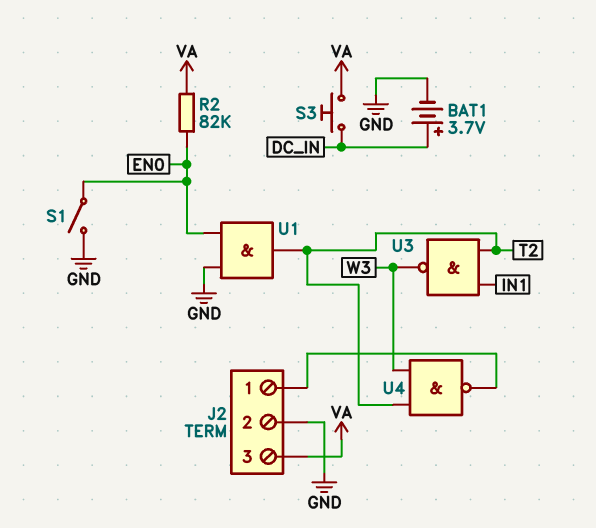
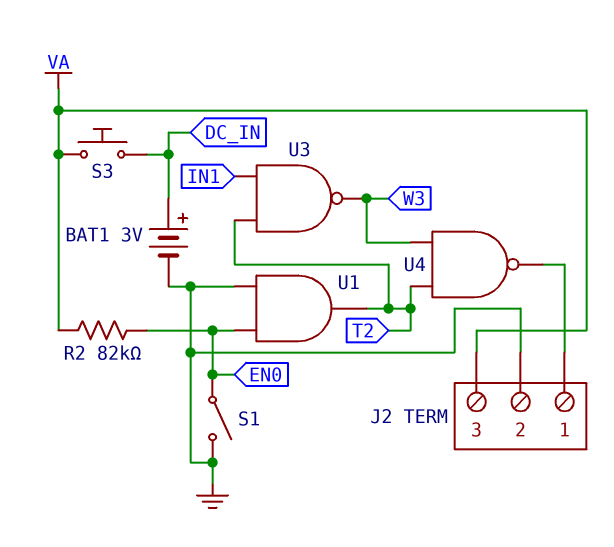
BAT1: 3.7V (plus DC_IN, minus GND) -> 3V (plus DC_IN, minus GND)

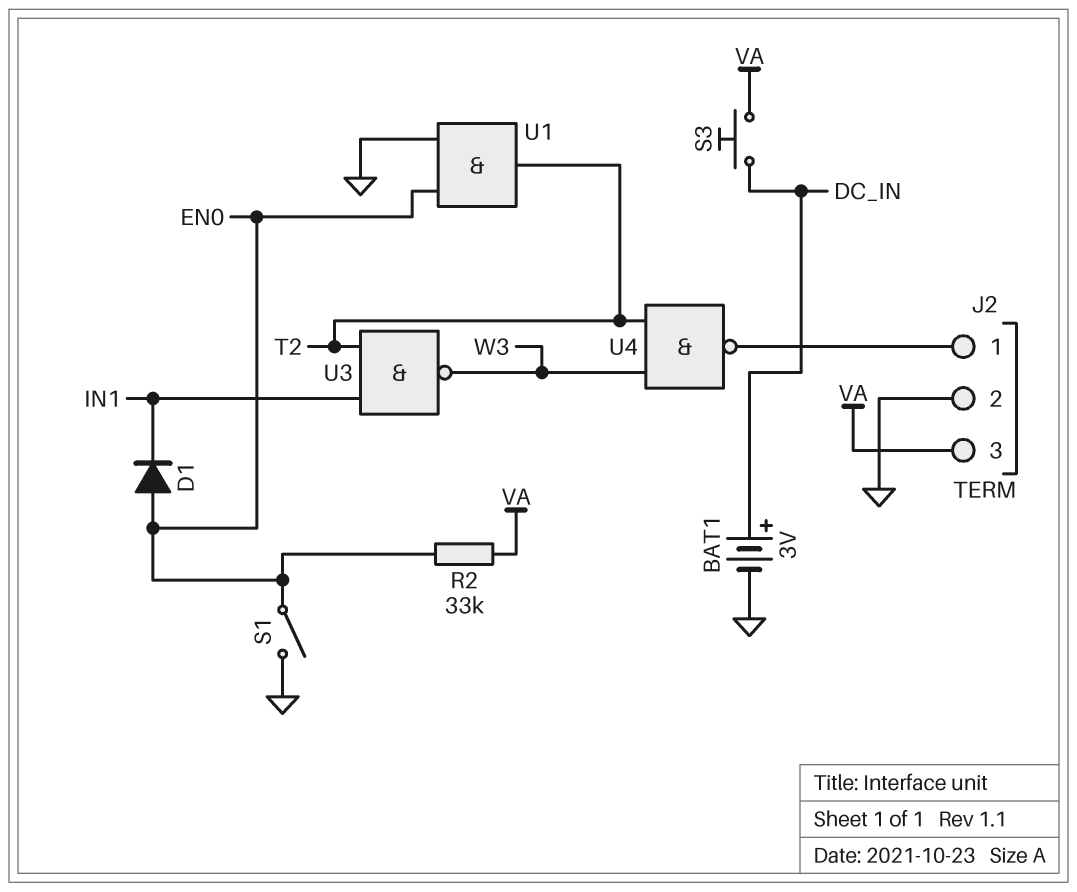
D1: none -> diode (A EN0, K IN1)
R2: 82k (EN0, VA) -> 33k (EN0, VA)

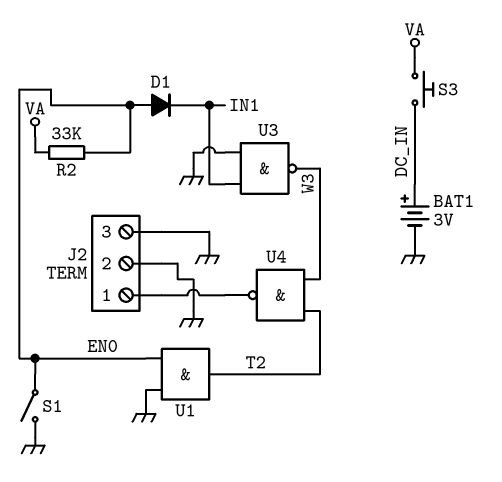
J2 pin 3: VA -> GND
U3: NAND (in IN1, in T2, out W3) -> NAND (in GND, in IN1, out W3)

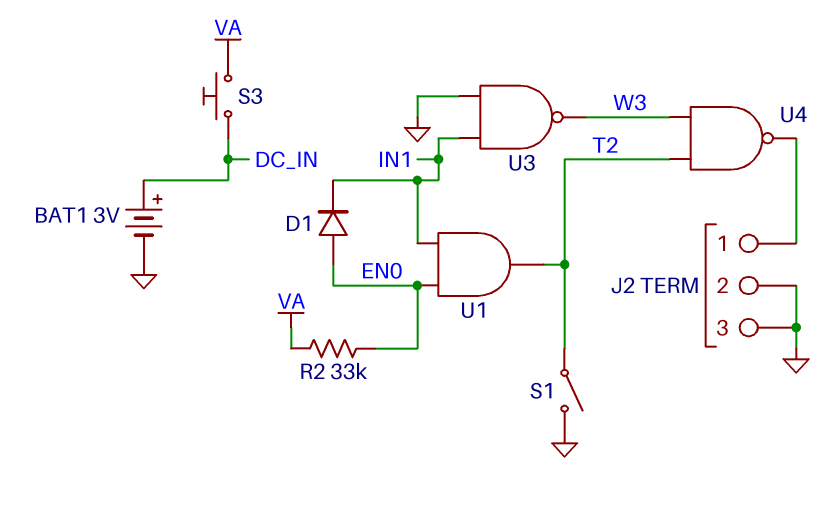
S1: switch (EN0, GND) -> switch (GND, T2)
U1: AND (in EN0, in GND, out T2) -> AND (in EN0, in IN1, out T2)

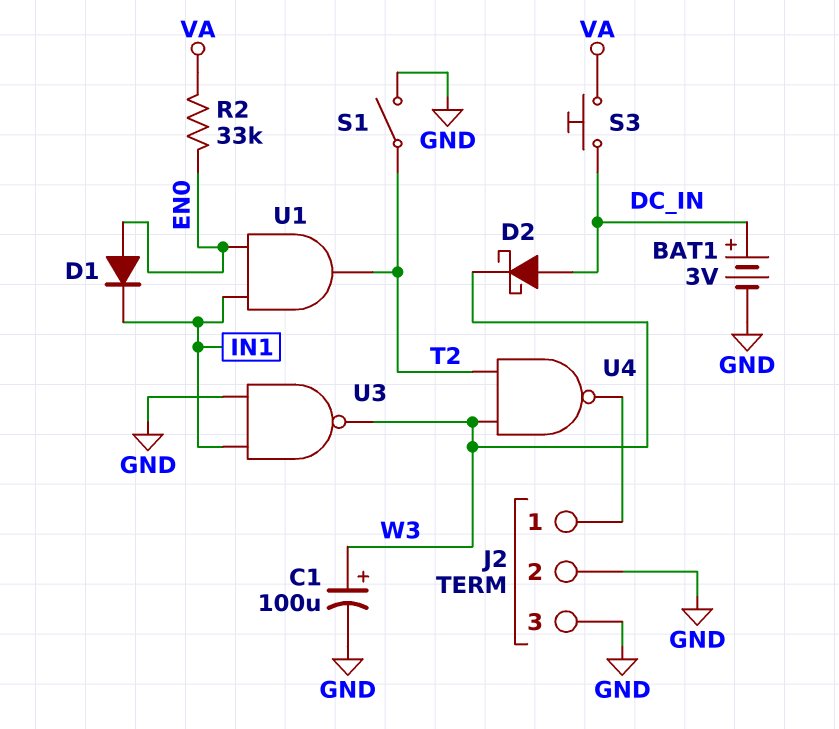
C1: none -> 100uF (plus W3, minus GND)
D2: none -> schottky (A DC_IN, K W3)

